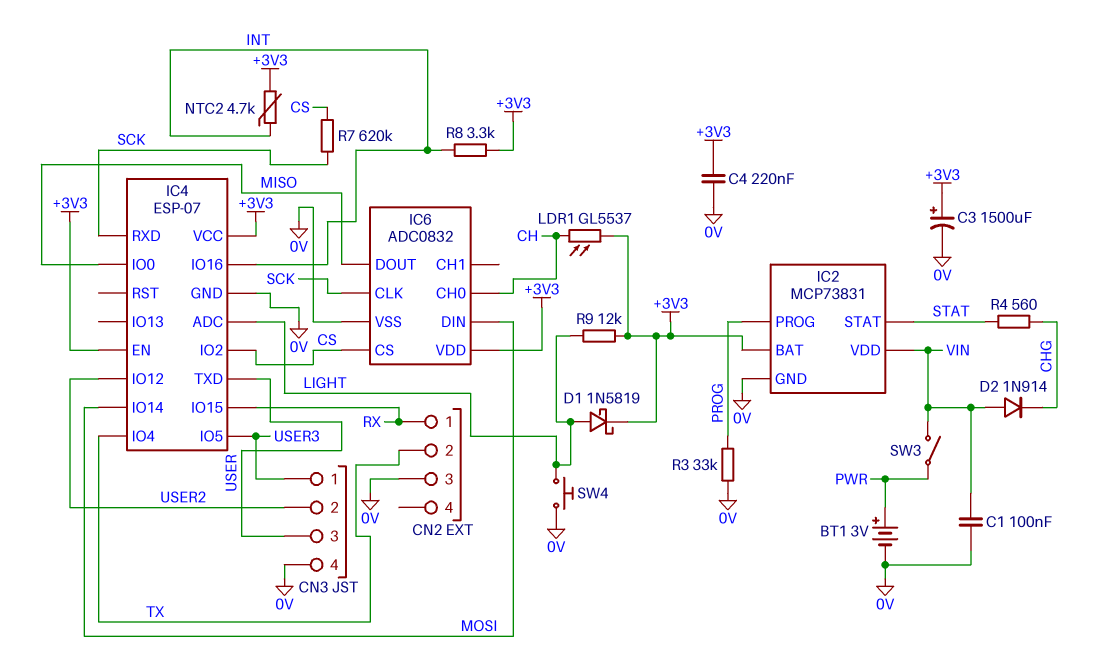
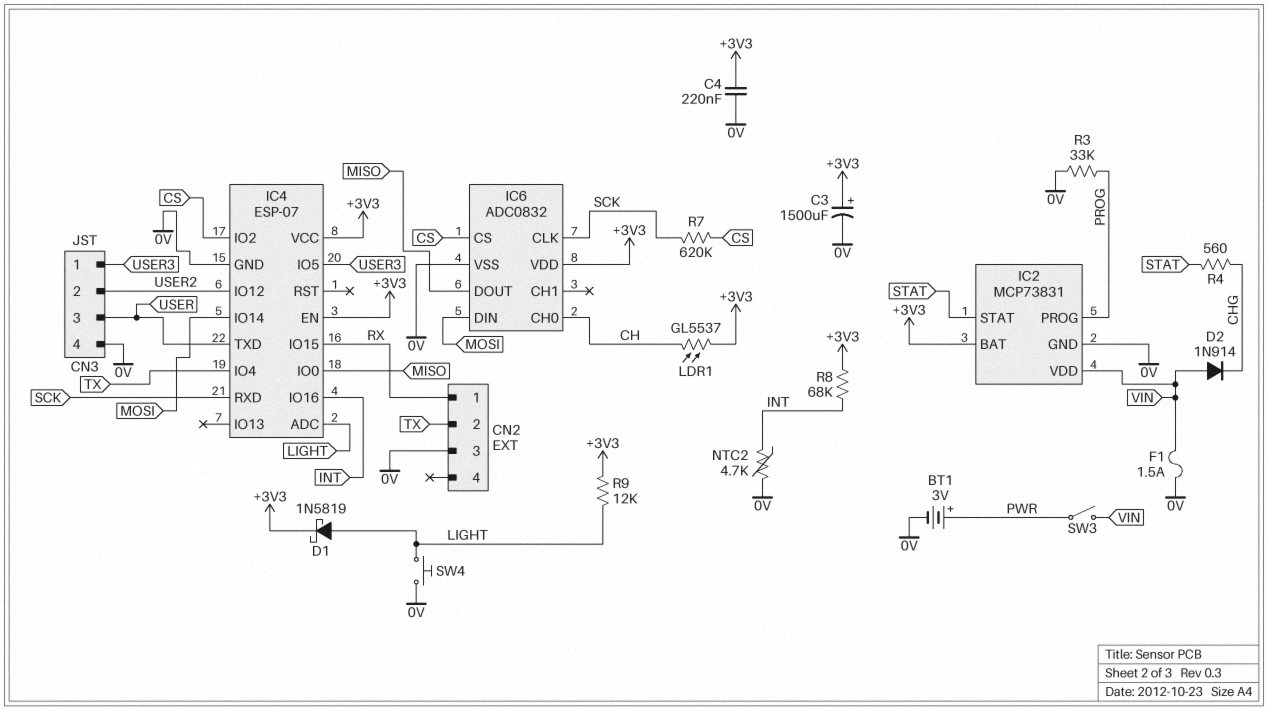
C1: 100nF (0V, VIN) -> none
F1: none -> 1.5A (0V, VIN)
NTC2: 4.7k (+3V3, INT) -> 4.7k (0V, INT)
R8: 3.3k (+3V3, INT) -> 68k (+3V3, INT)

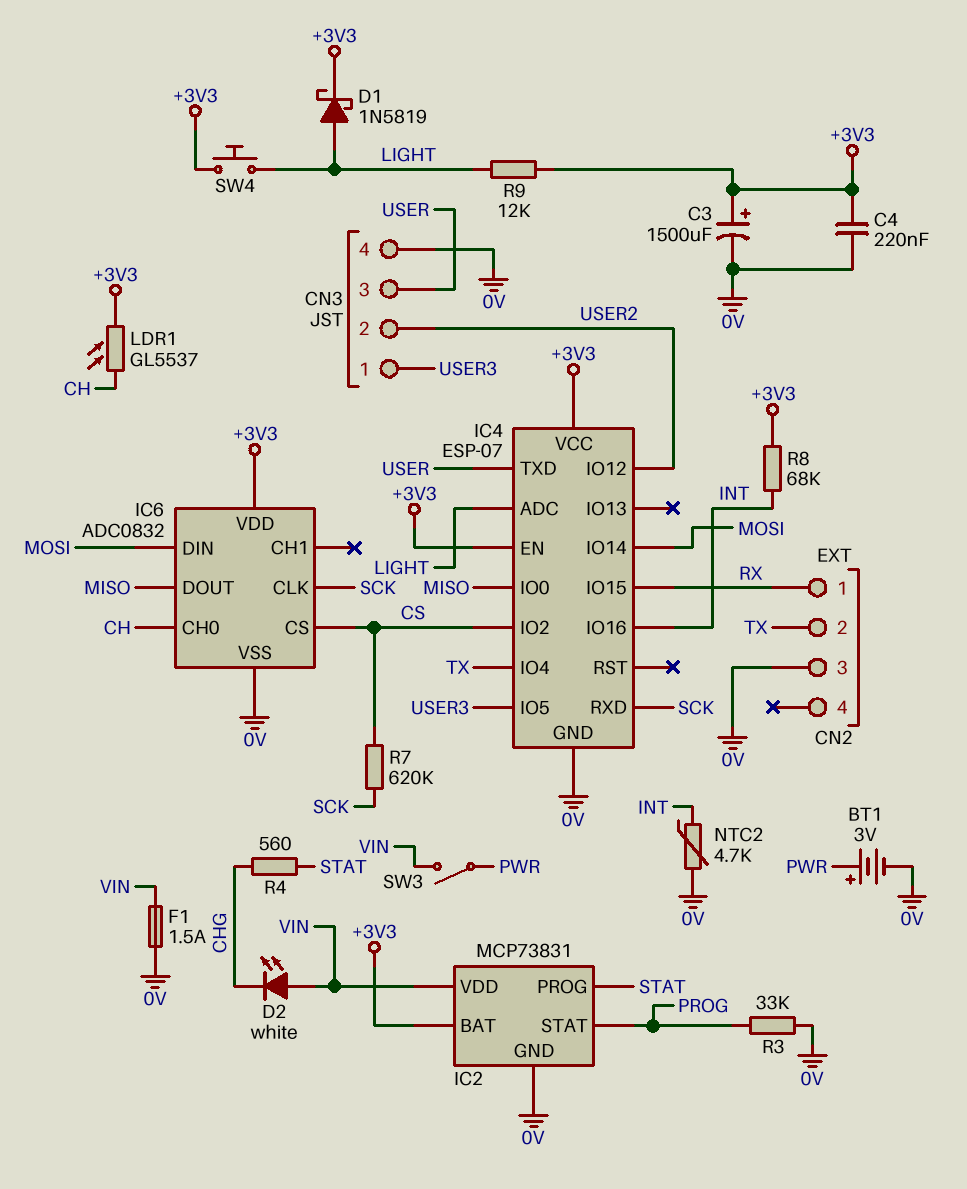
D2: diode 1N914 (A VIN, K CHG) -> LED white (A VIN, K CHG)
IC2 pin PROG: PROG -> STAT
IC2 pin STAT: STAT -> PROG
SW4: button (0V, LIGHT) -> button (+3V3, LIGHT)

